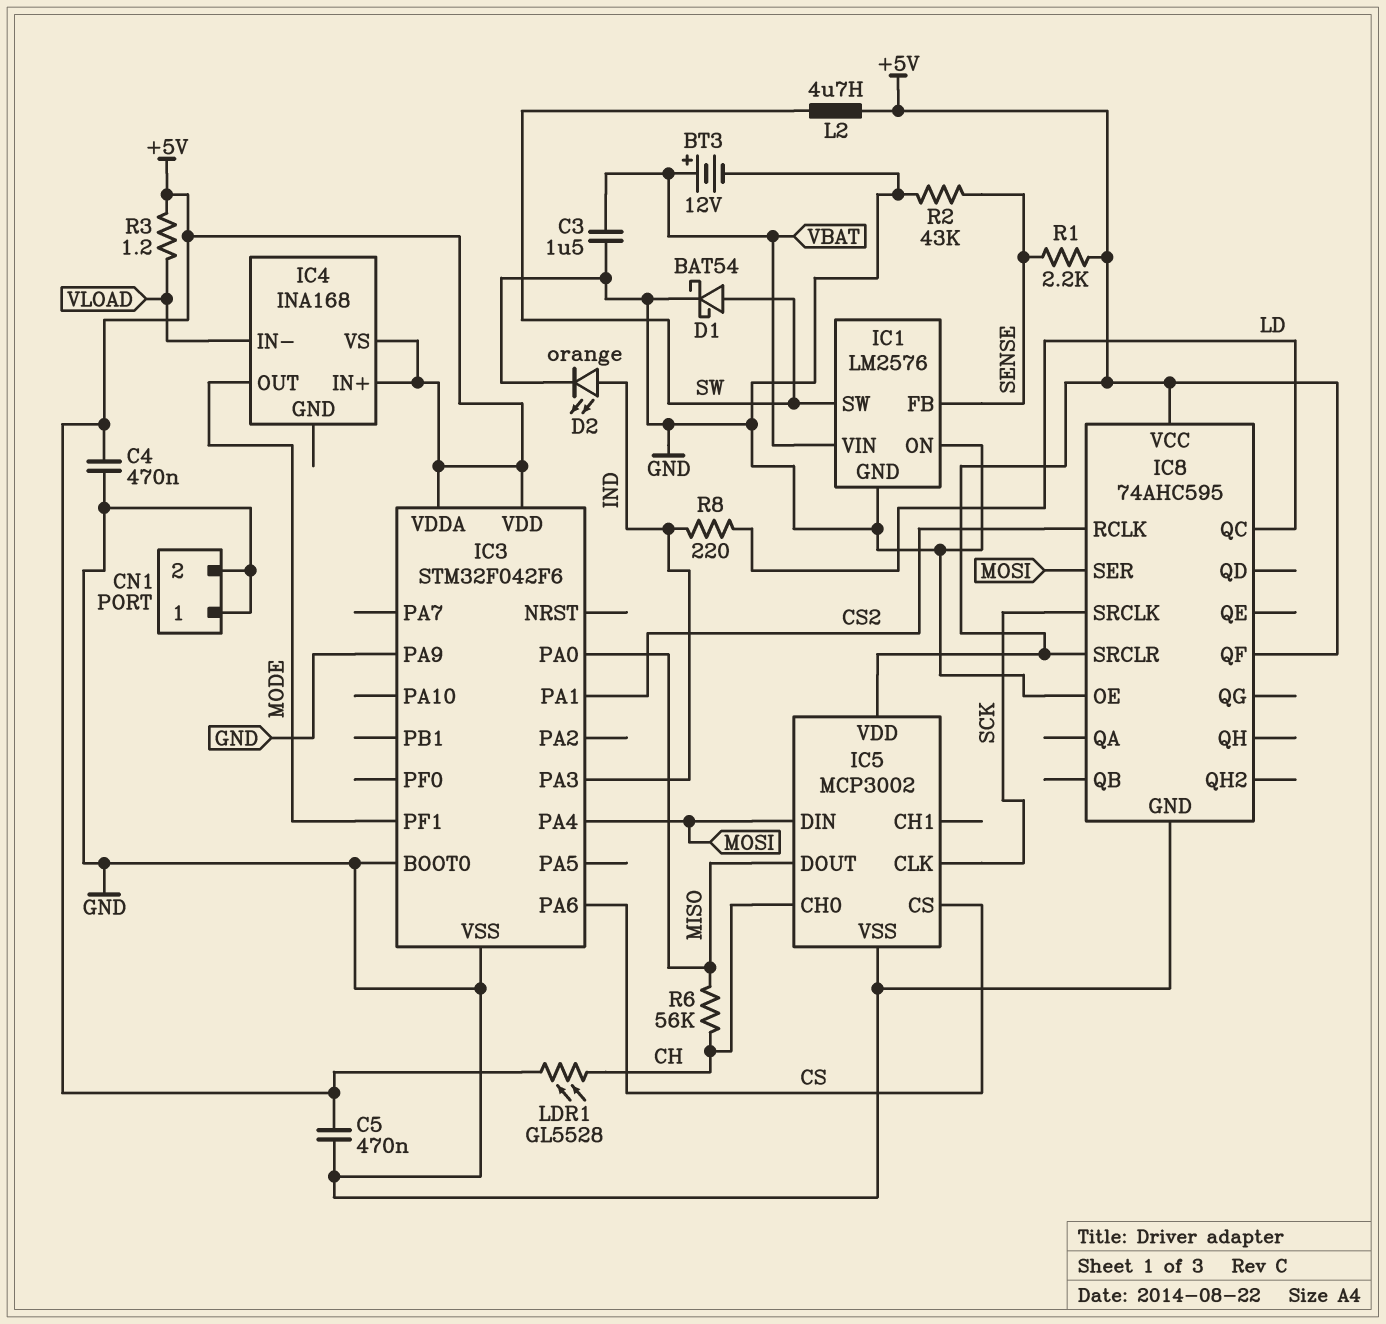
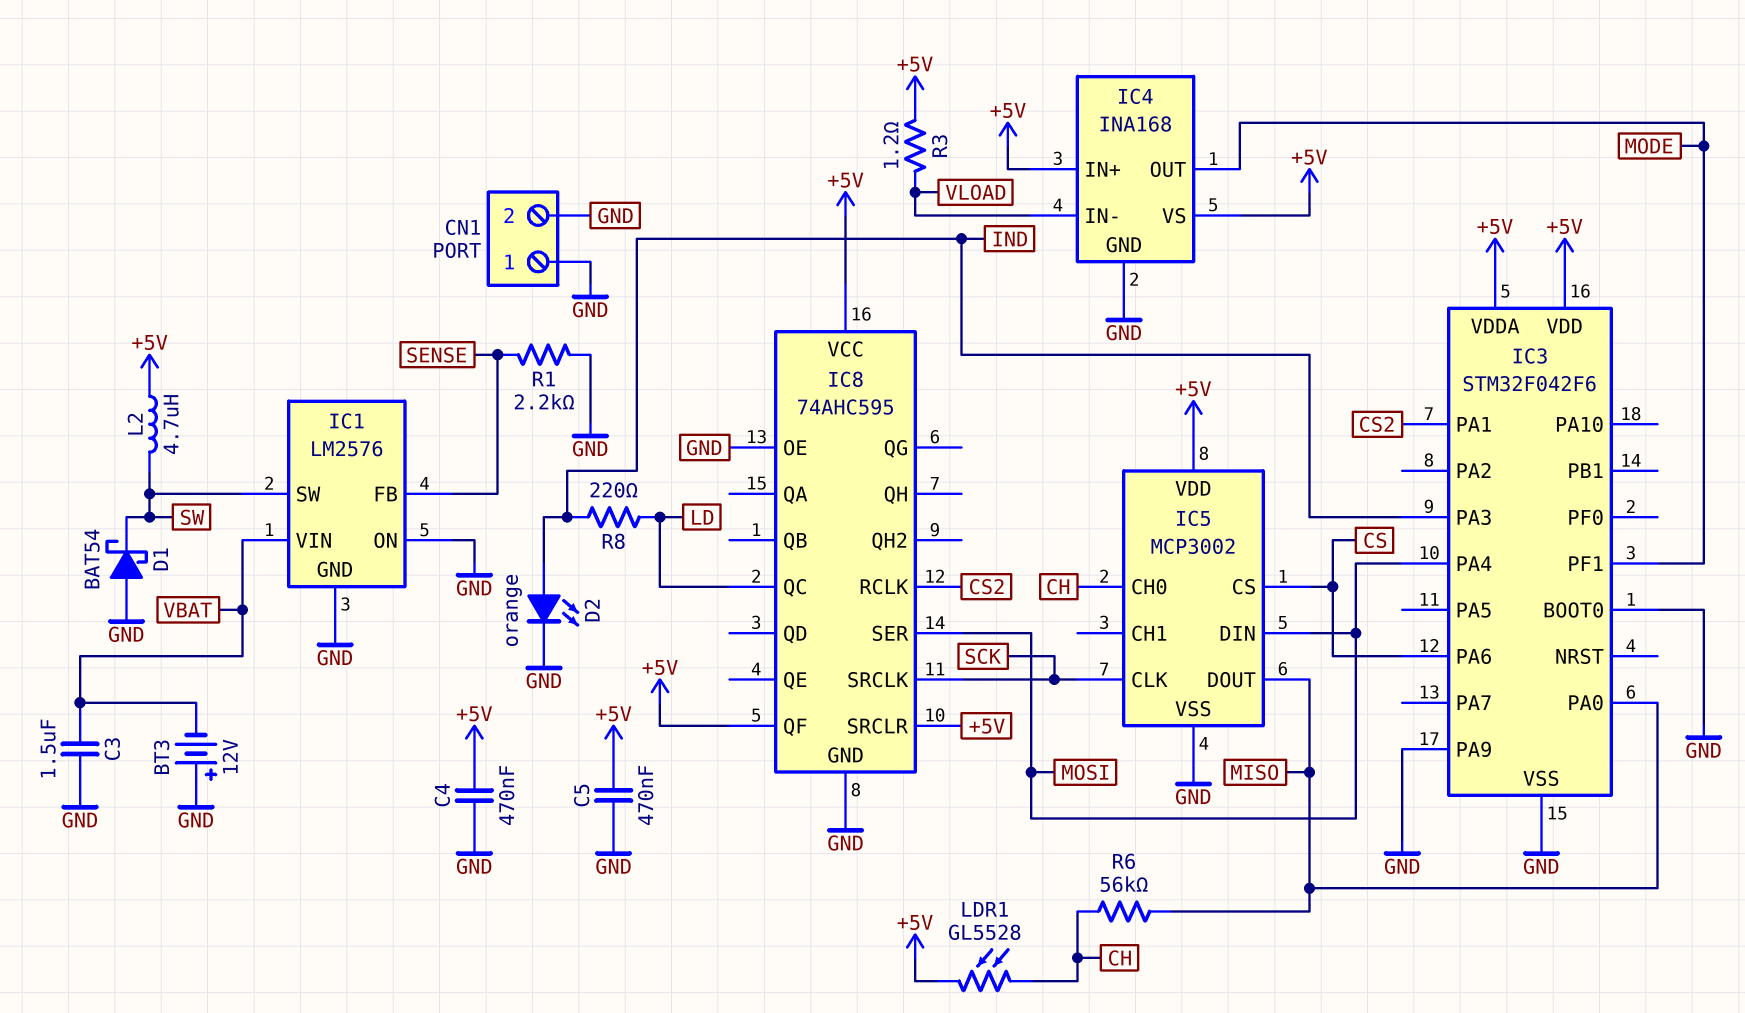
BT3: 12V (plus VBAT, minus GND) -> 12V (plus GND, minus VBAT)
D1: schottky BAT54 (A SW, K GND) -> schottky BAT54 (A GND, K SW)
IC4 pin GND: none -> GND
R1: 2.2k (+5V, SENSE) -> 2.2k (GND, SENSE)
R2: 43k (GND, SENSE) -> none

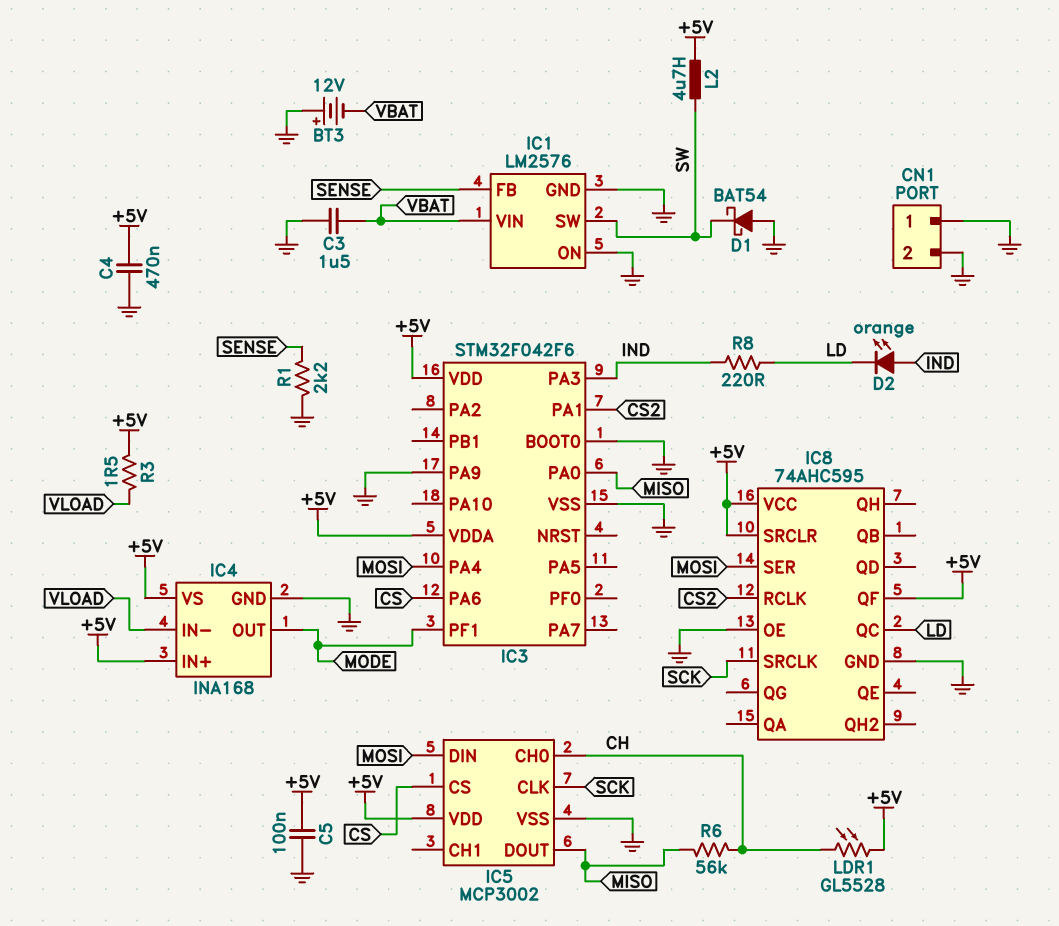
C5: 470nF (+5V, GND) -> 100nF (+5V, GND)
D2: LED orange (A IND, K GND) -> LED orange (A IND, K LD)
R3: 1.2 (+5V, VLOAD) -> 1.5 (+5V, VLOAD)

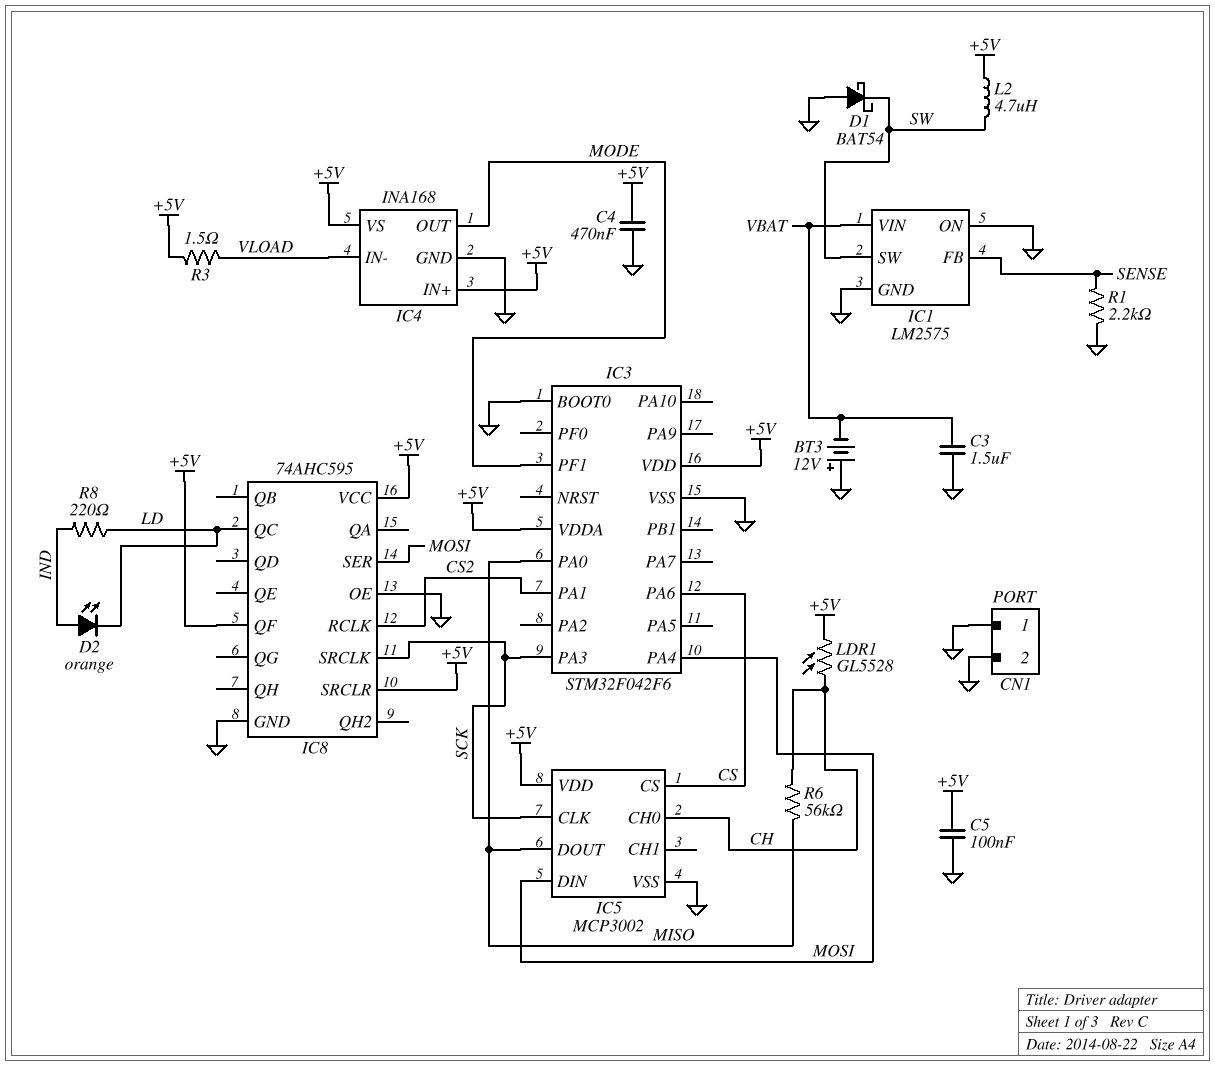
IC1: LM2576 -> LM2575
IC3 pin PA3: IND -> SCK
IC3 pin PA9: GND -> none

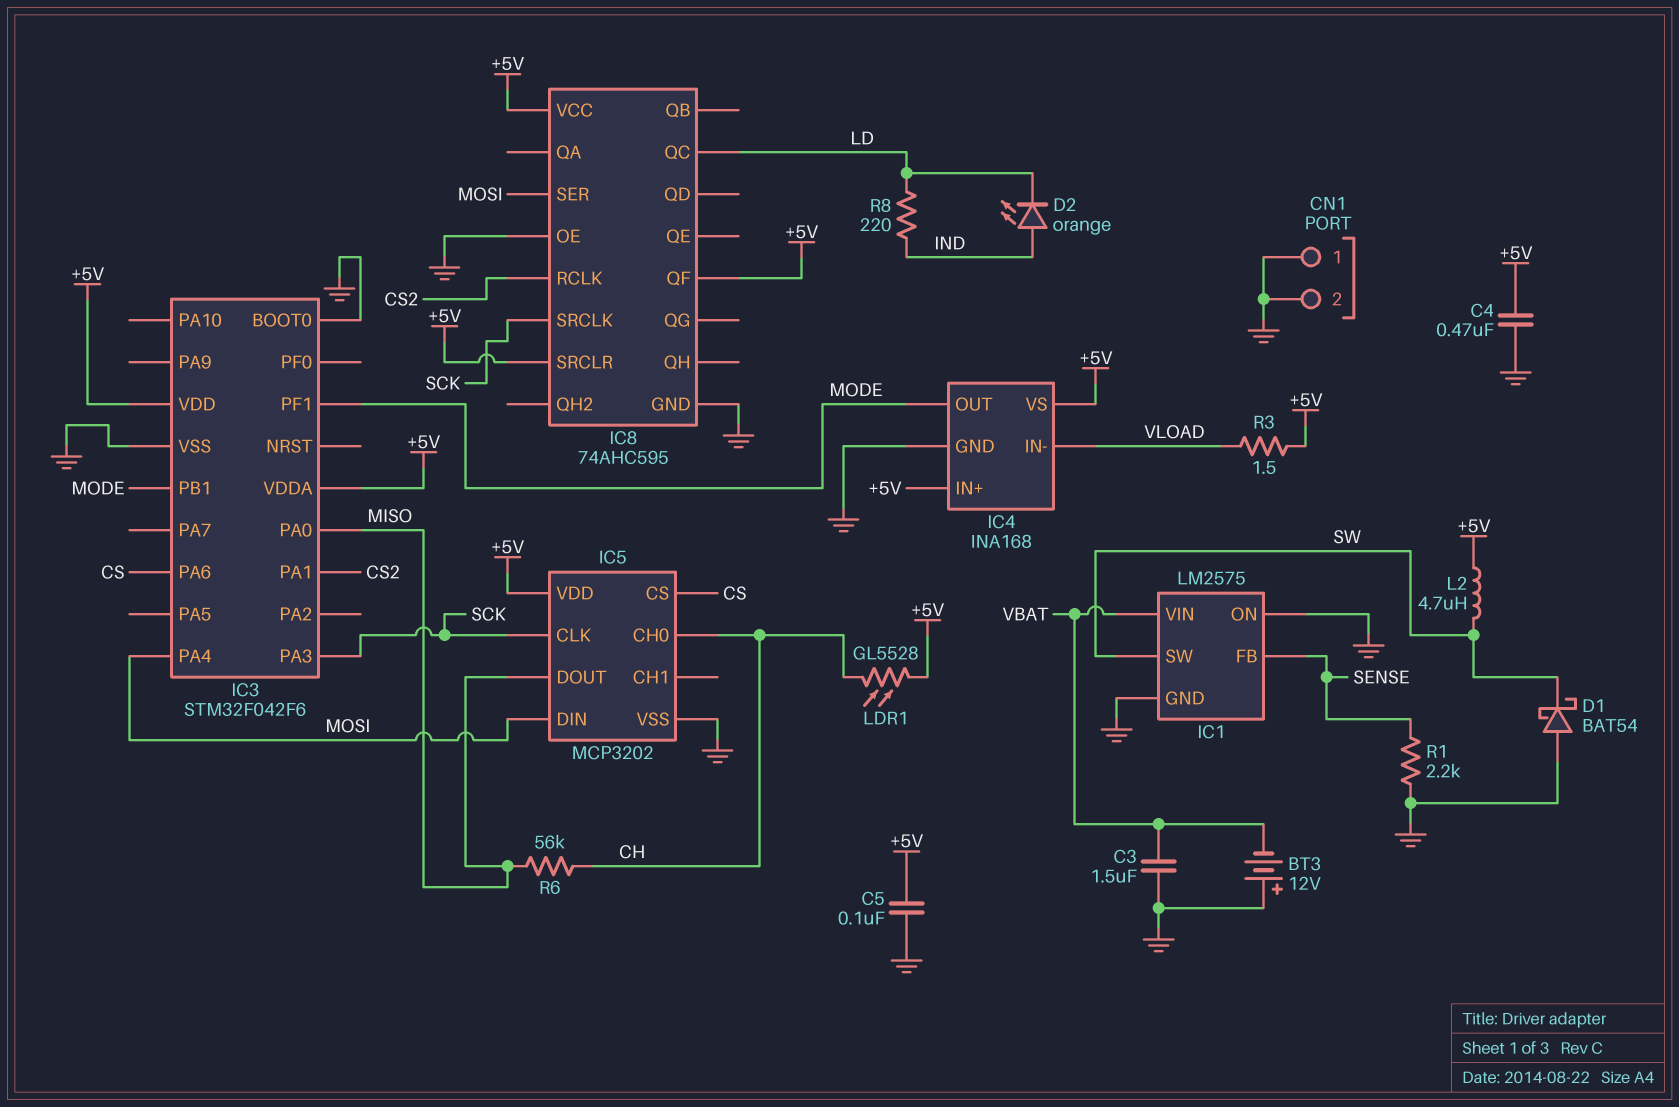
IC3 pin PB1: none -> MODE
IC5: MCP3002 -> MCP3202

